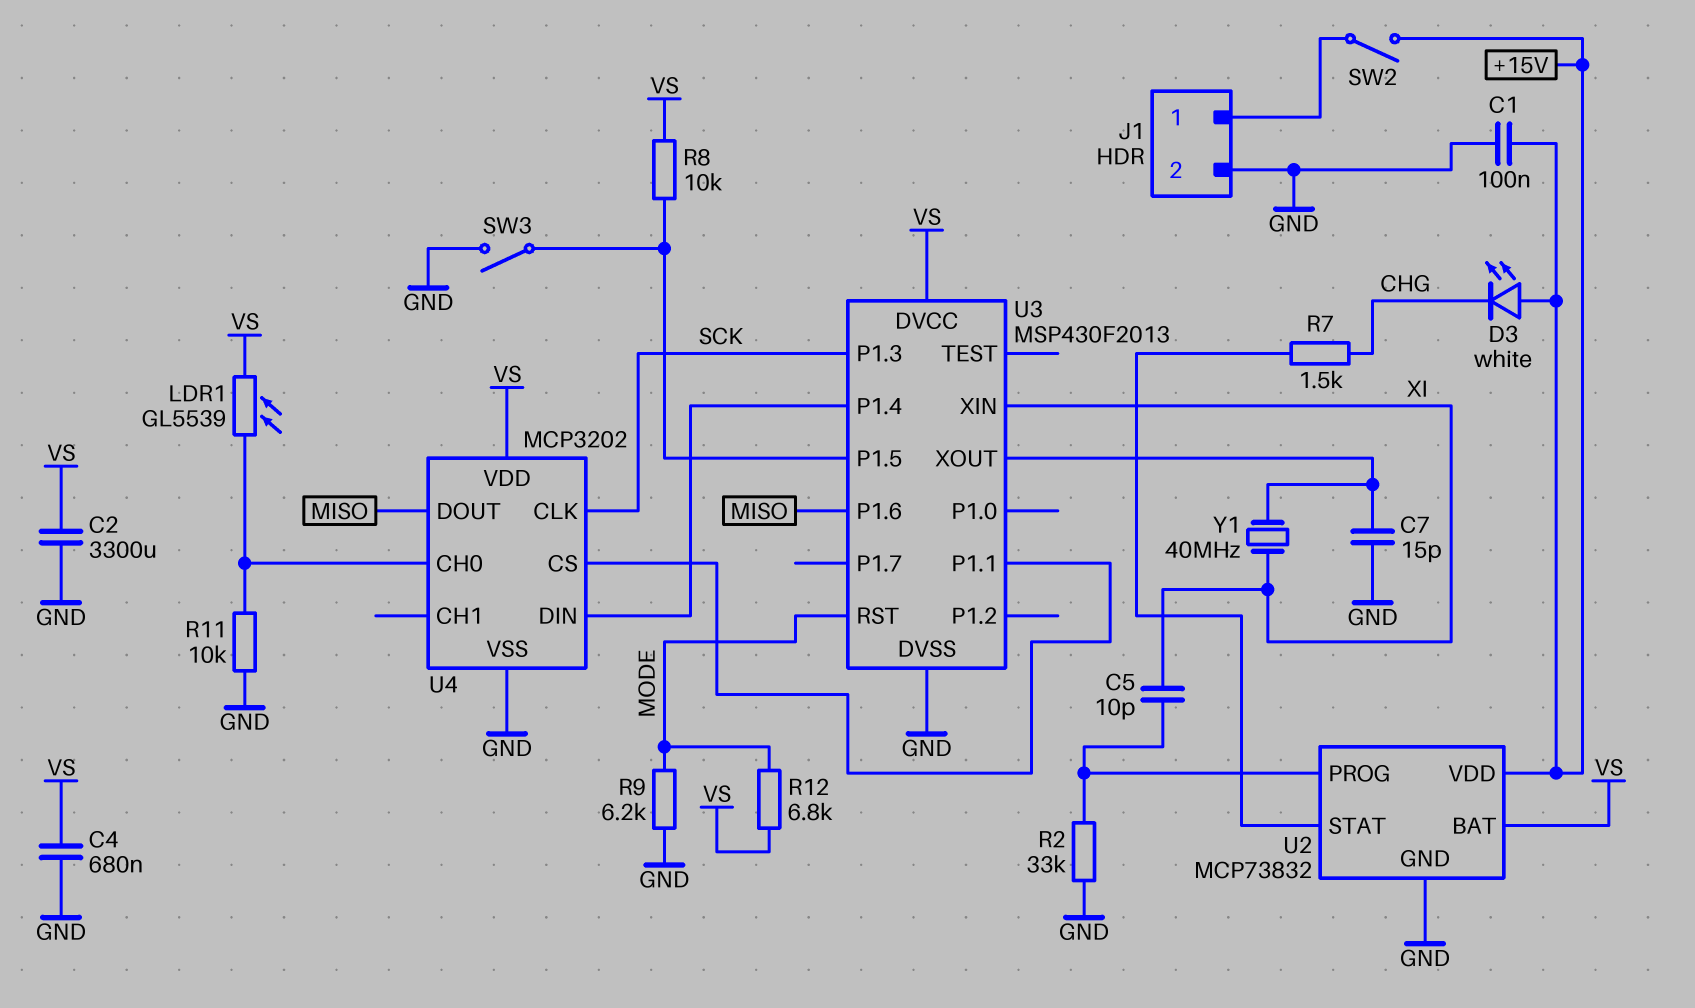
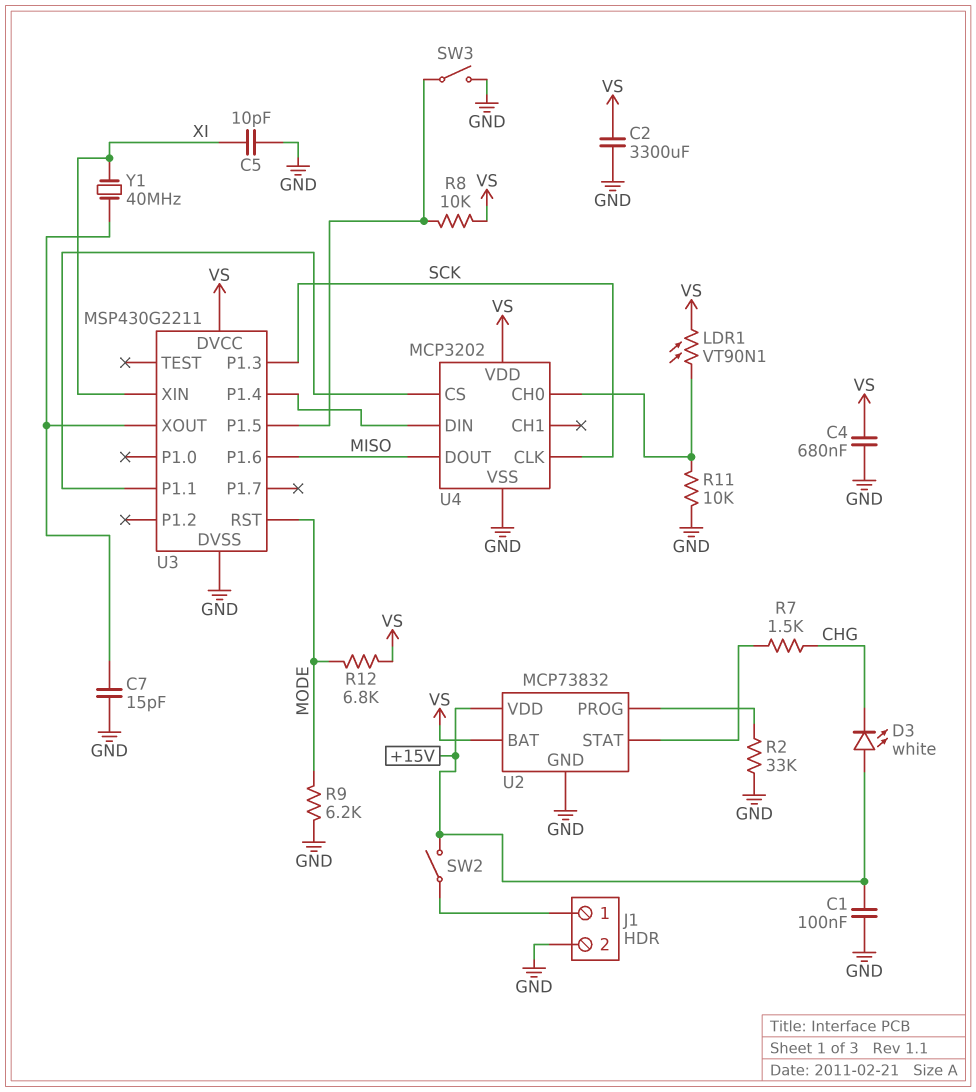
C5: 10pF (U2/PROG, XI) -> 10pF (GND, XI)
LDR1: GL5539 (U4/CH0, VS) -> VT90N1 (U4/CH0, VS)
U3: MSP430F2013 -> MSP430G2211

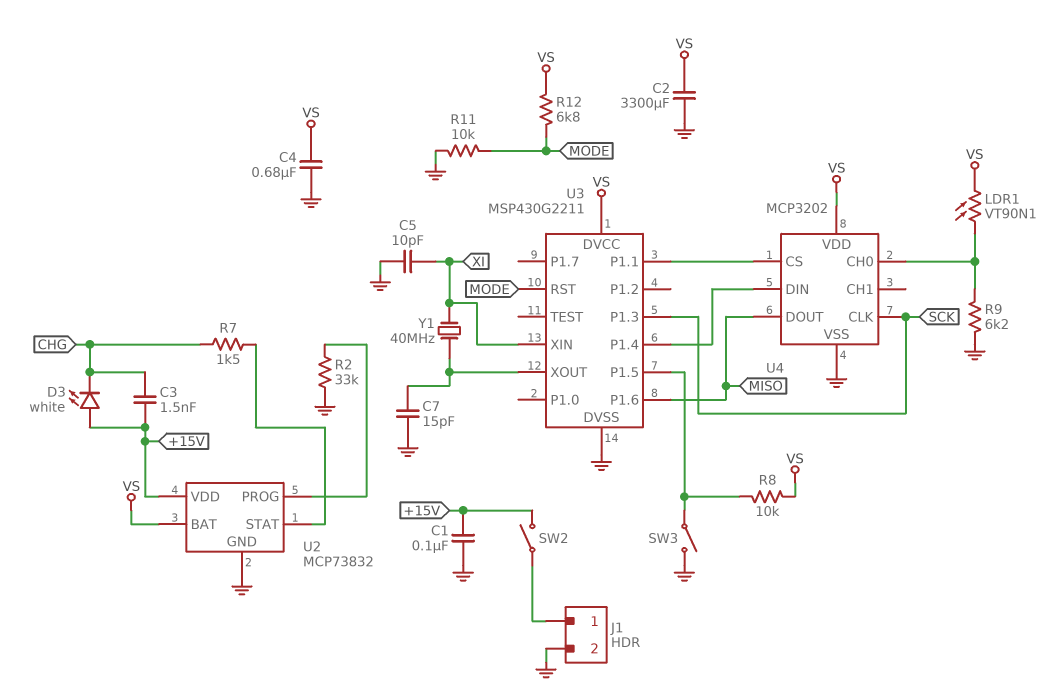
C3: none -> 1.5nF (+15V, CHG)
R9: 6.2k (GND, MODE) -> 6.2k (GND, U4/CH0)
R11: 10k (GND, U4/CH0) -> 10k (GND, MODE)

